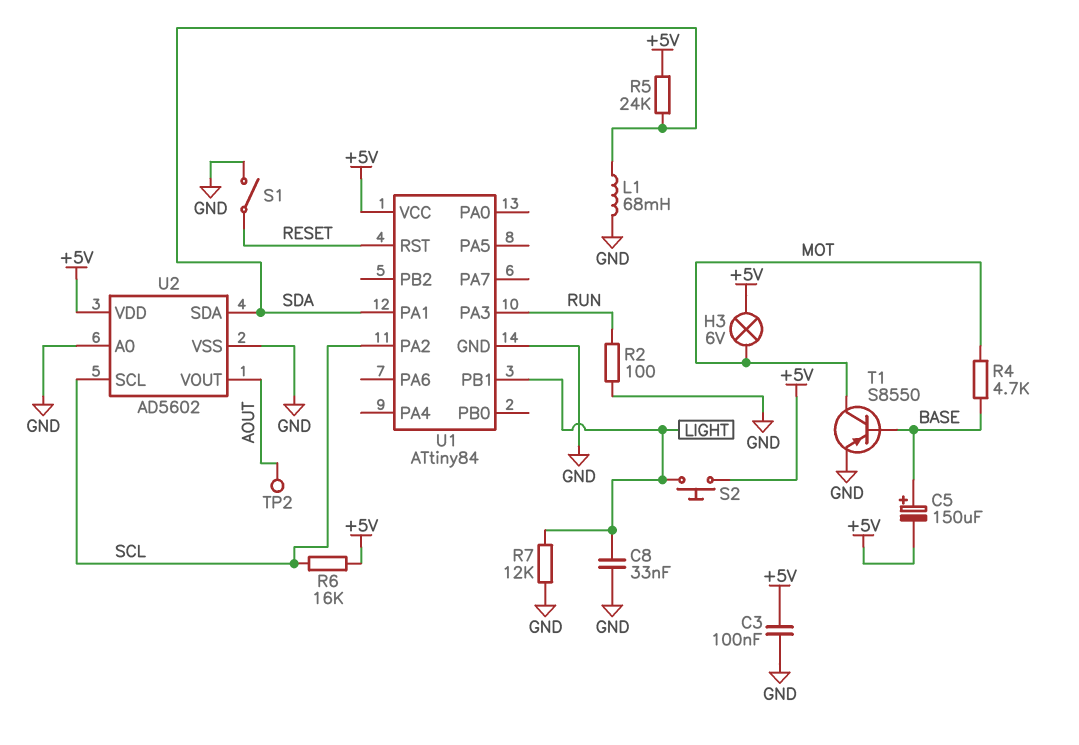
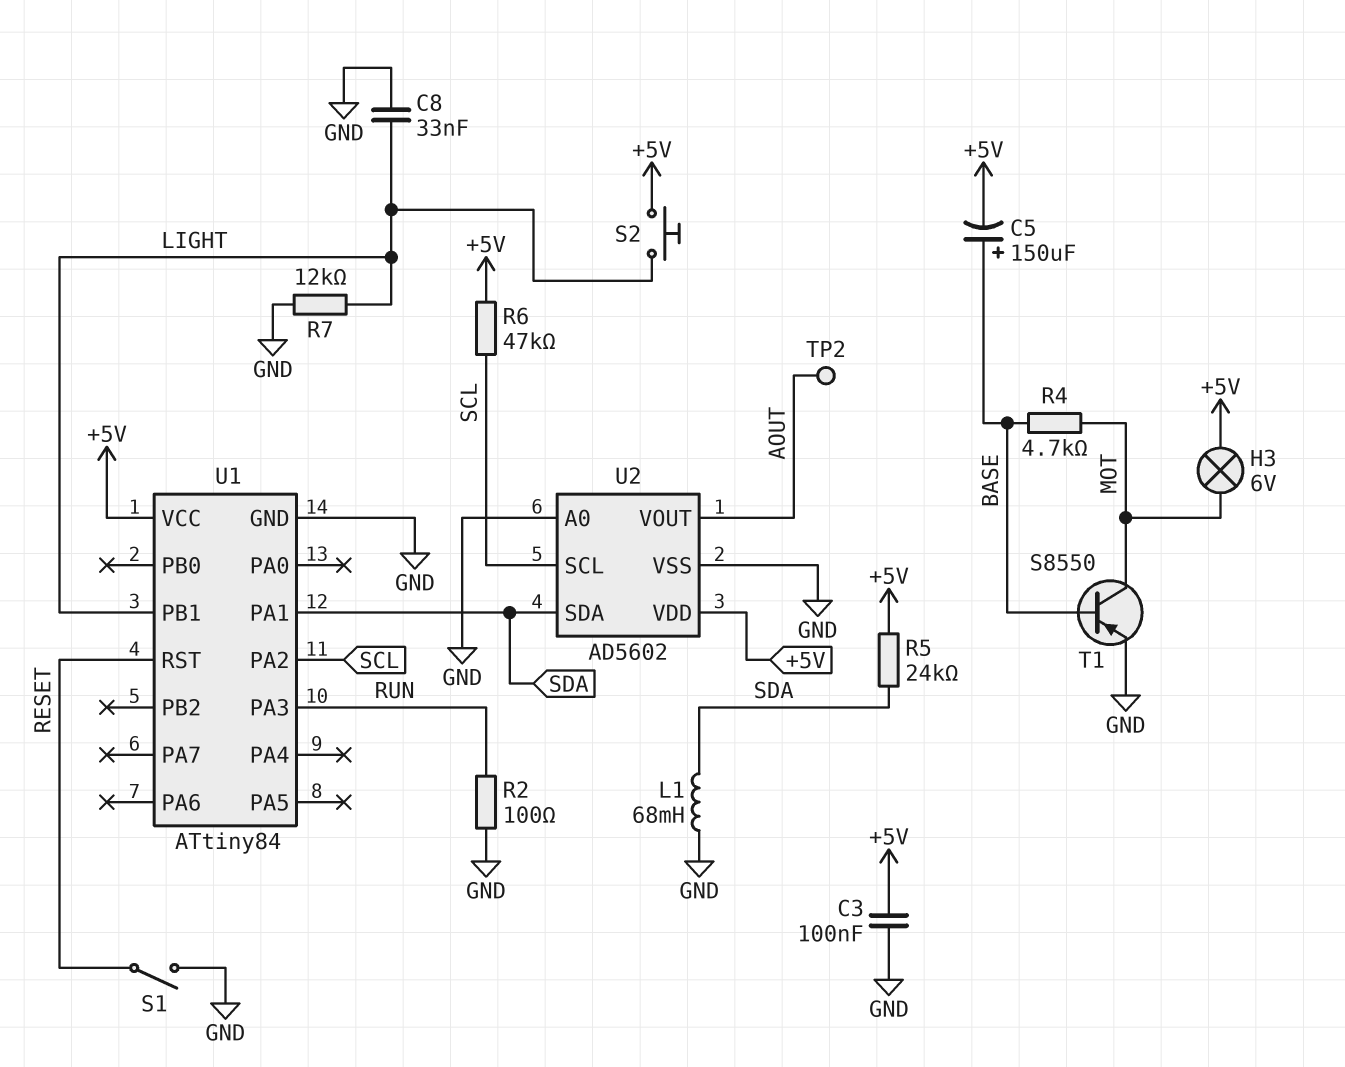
R6: 16k (+5V, SCL) -> 47k (+5V, SCL)

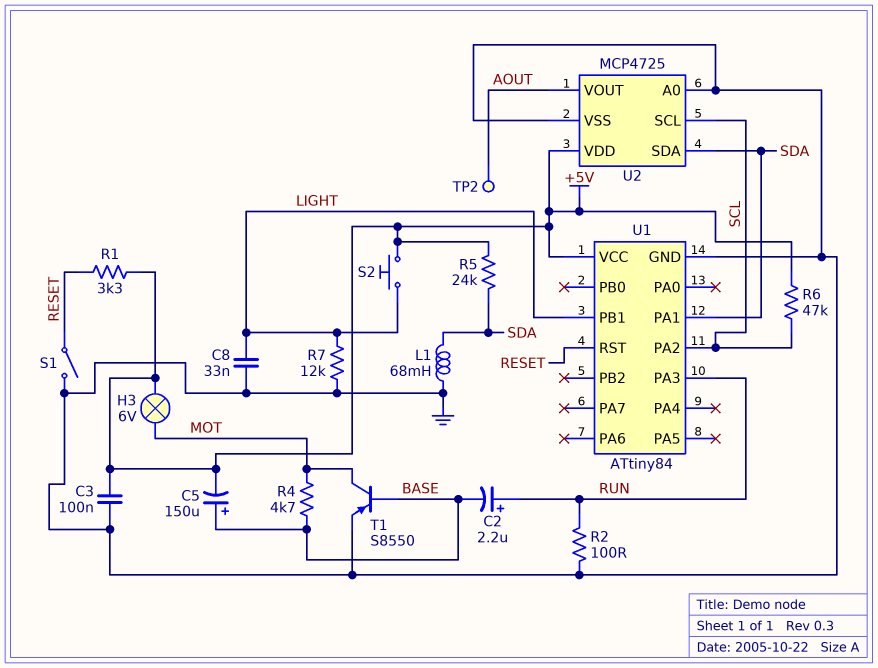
C2: none -> 2.2uF (plus RUN, minus BASE)
R1: none -> 3.3k (+5V, RESET)
U2: AD5602 -> MCP4725

